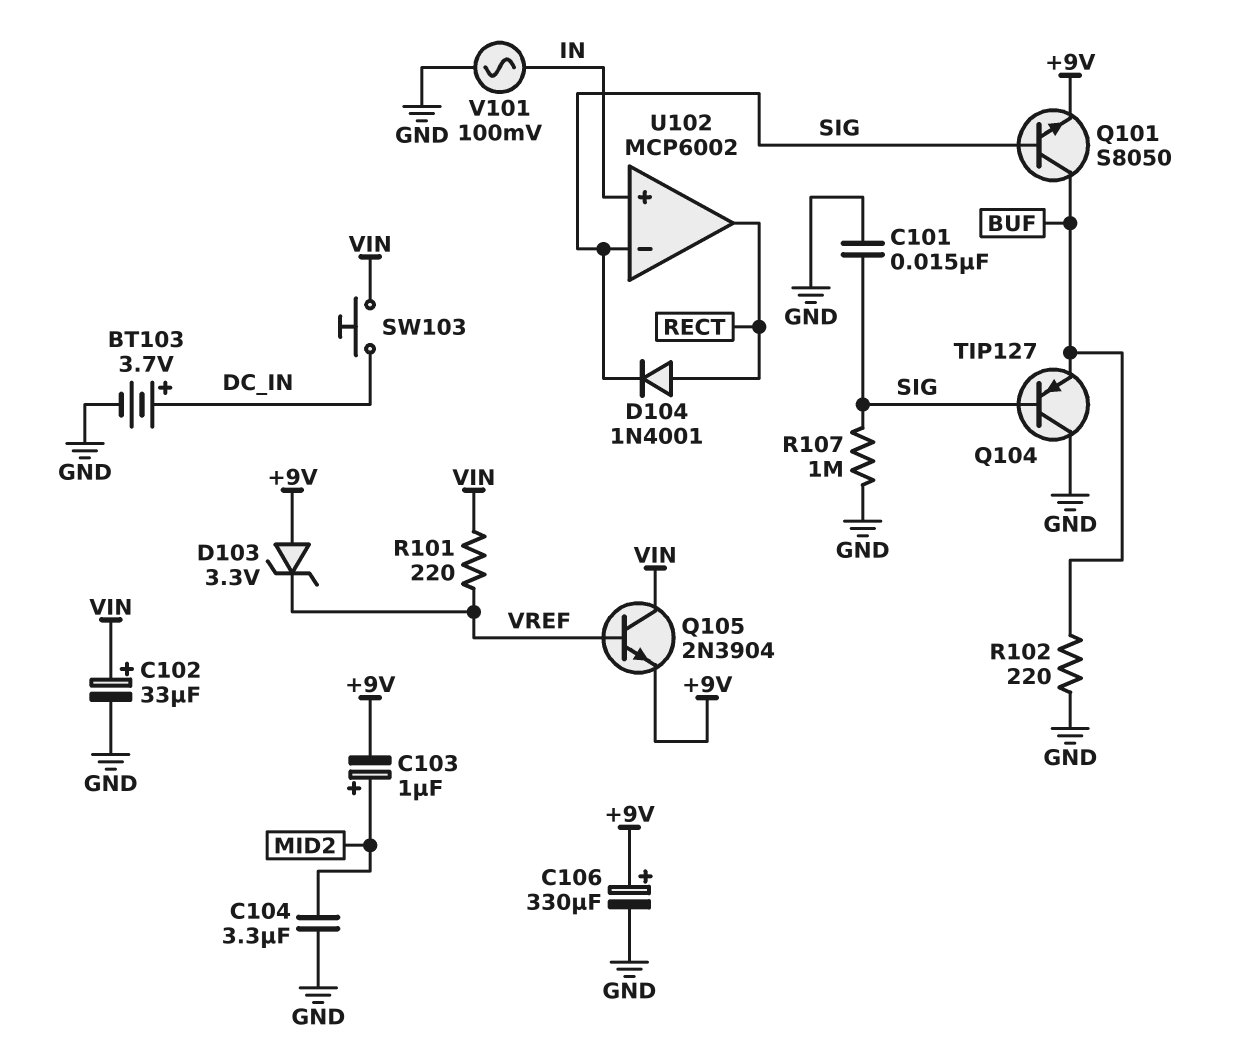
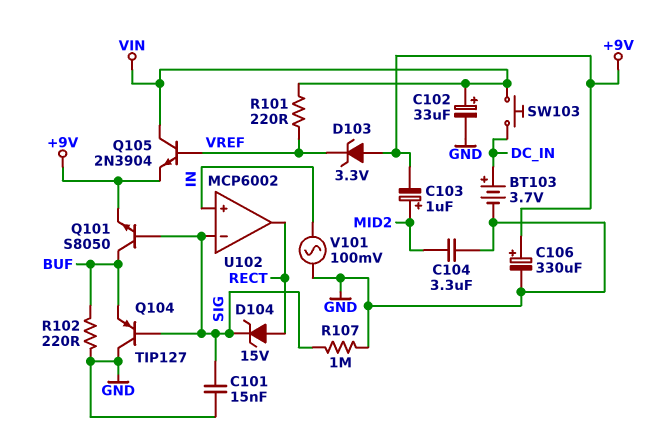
D104: diode 1N4001 (A RECT, K SIG) -> zener 15V (A RECT, K SIG)

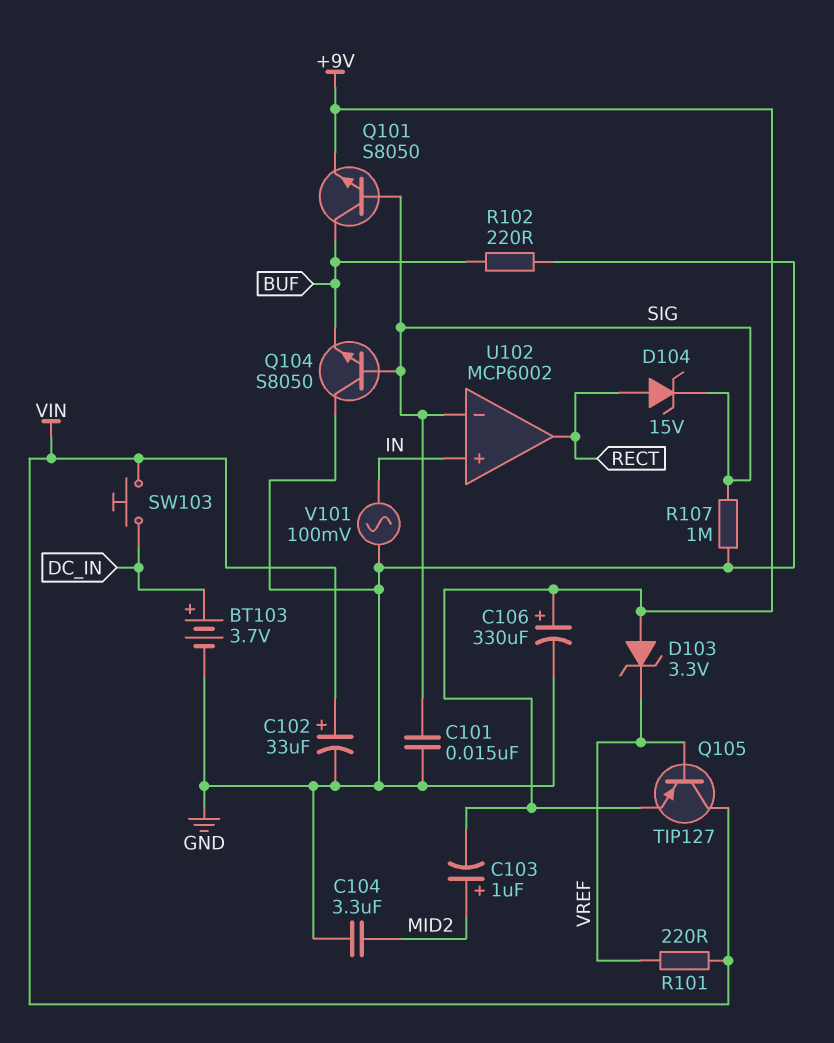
Q104: PNP TIP127 (B SIG, C GND, E BUF) -> NPN S8050 (B SIG, C GND, E BUF)
Q105: NPN 2N3904 (B VREF, C VIN, E +9V) -> PNP TIP127 (B VREF, C VIN, E +9V)

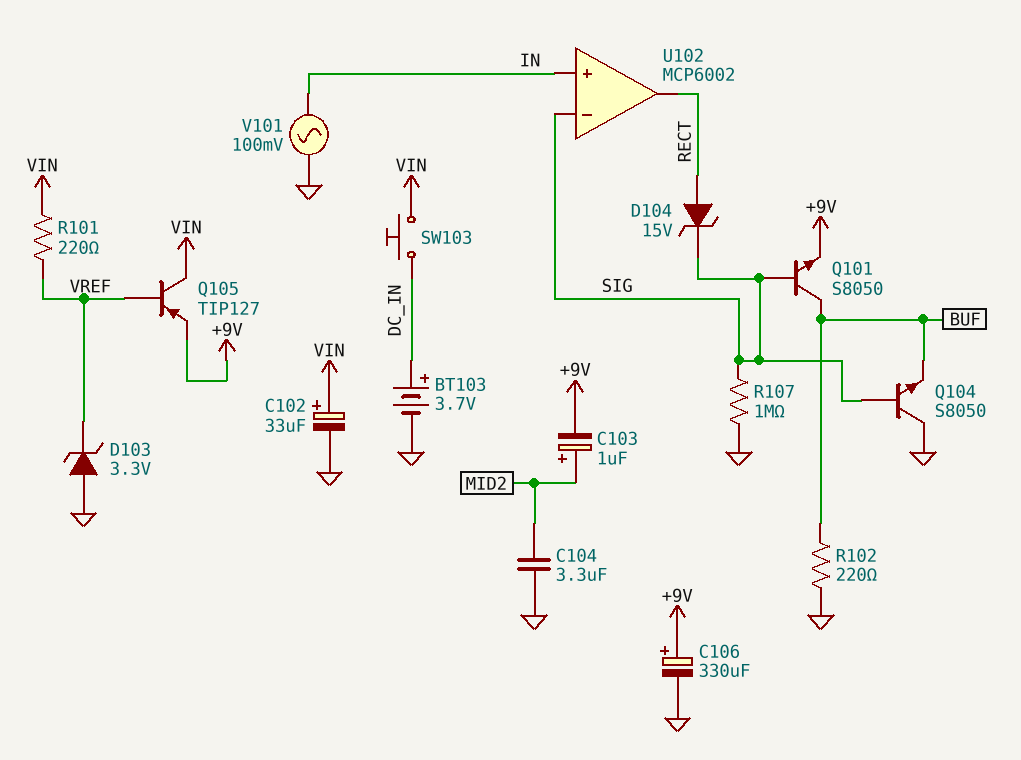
C101: 15nF (GND, SIG) -> none
D103: zener 3.3V (A +9V, K VREF) -> zener 3.3V (A GND, K VREF)

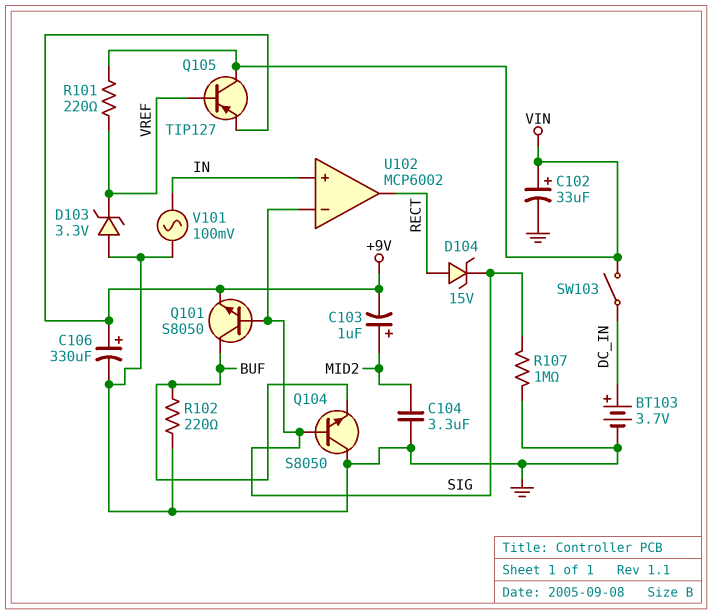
SW103: button (DC_IN, VIN) -> switch (DC_IN, VIN)

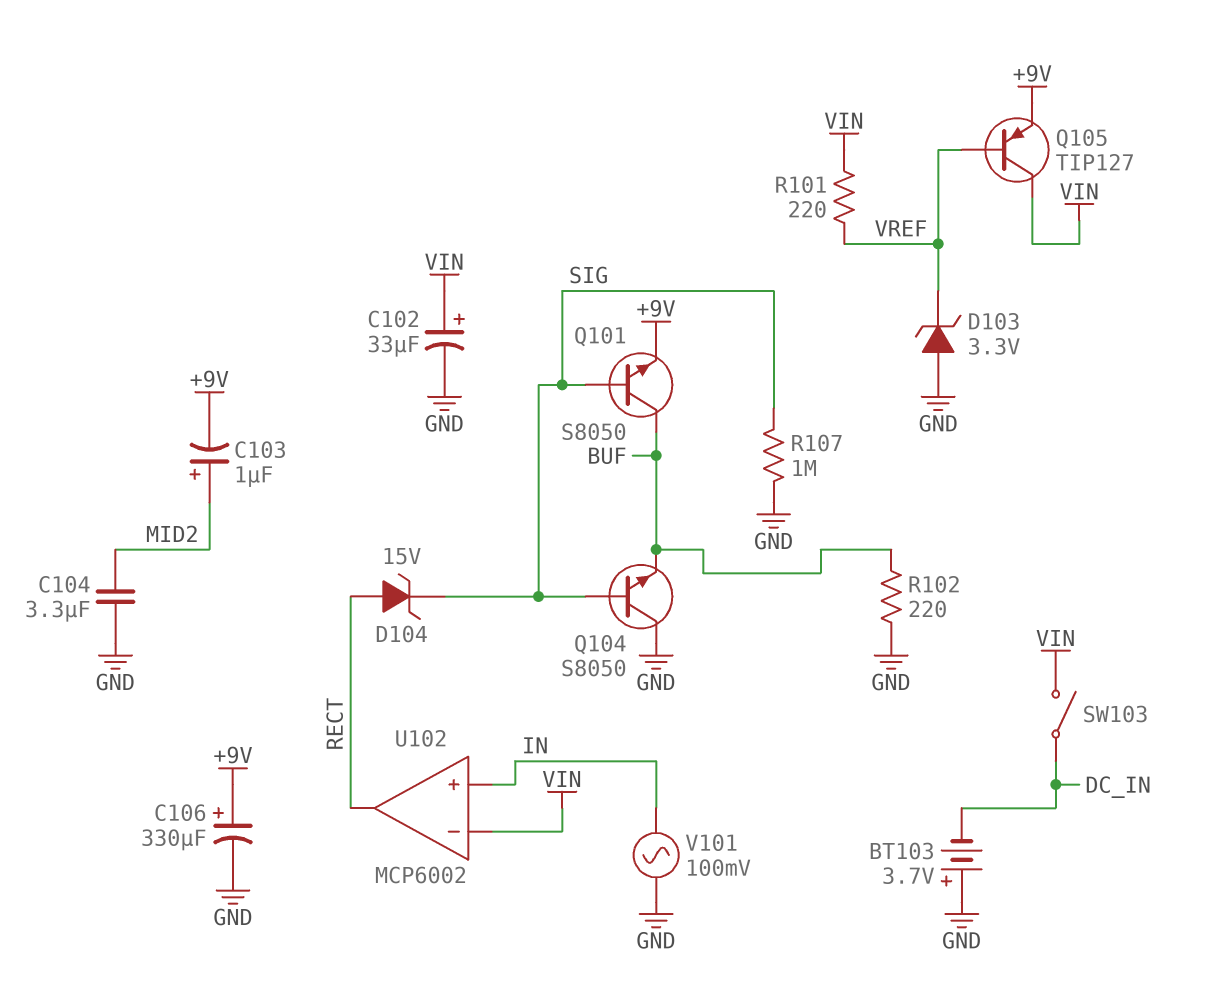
BT103: 3.7V (plus DC_IN, minus GND) -> 3.7V (plus GND, minus DC_IN)
U102 pin in-: SIG -> VIN

